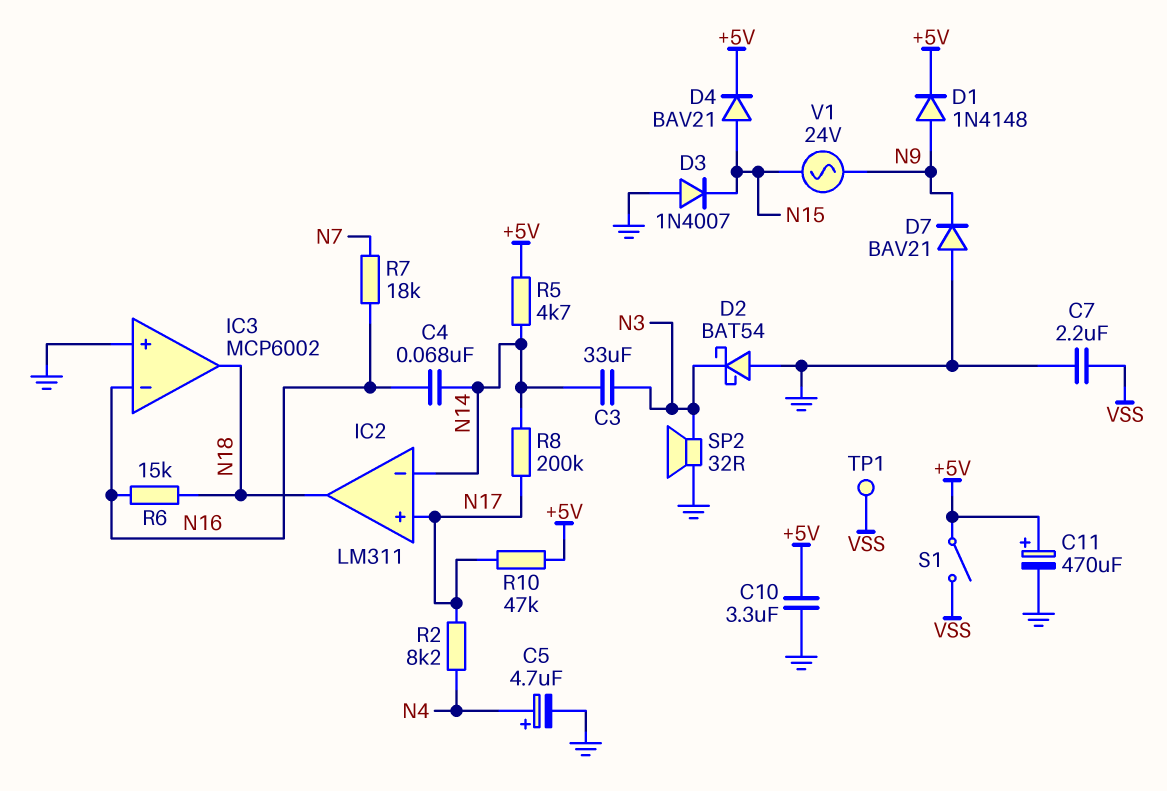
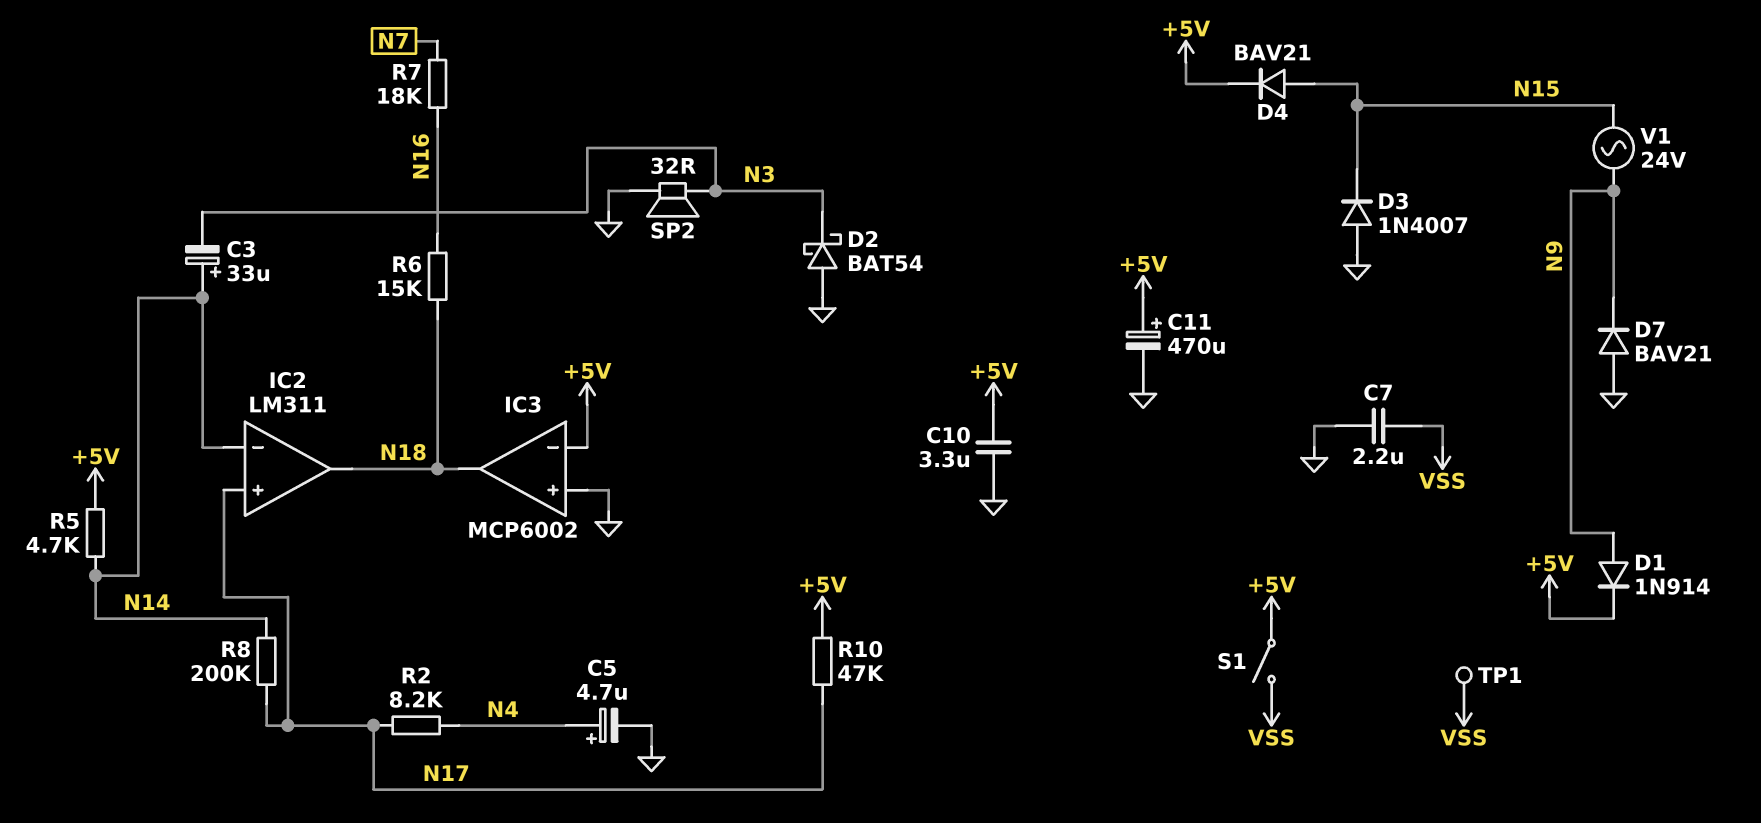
C3: 33uF (N3, N14) -> 33uF (plus N14, minus N3)
C4: 68nF (N14, N16) -> none
D1: diode 1N4148 (A N9, K +5V) -> diode 1N914 (A N9, K +5V)
IC3 pin in-: N16 -> +5V

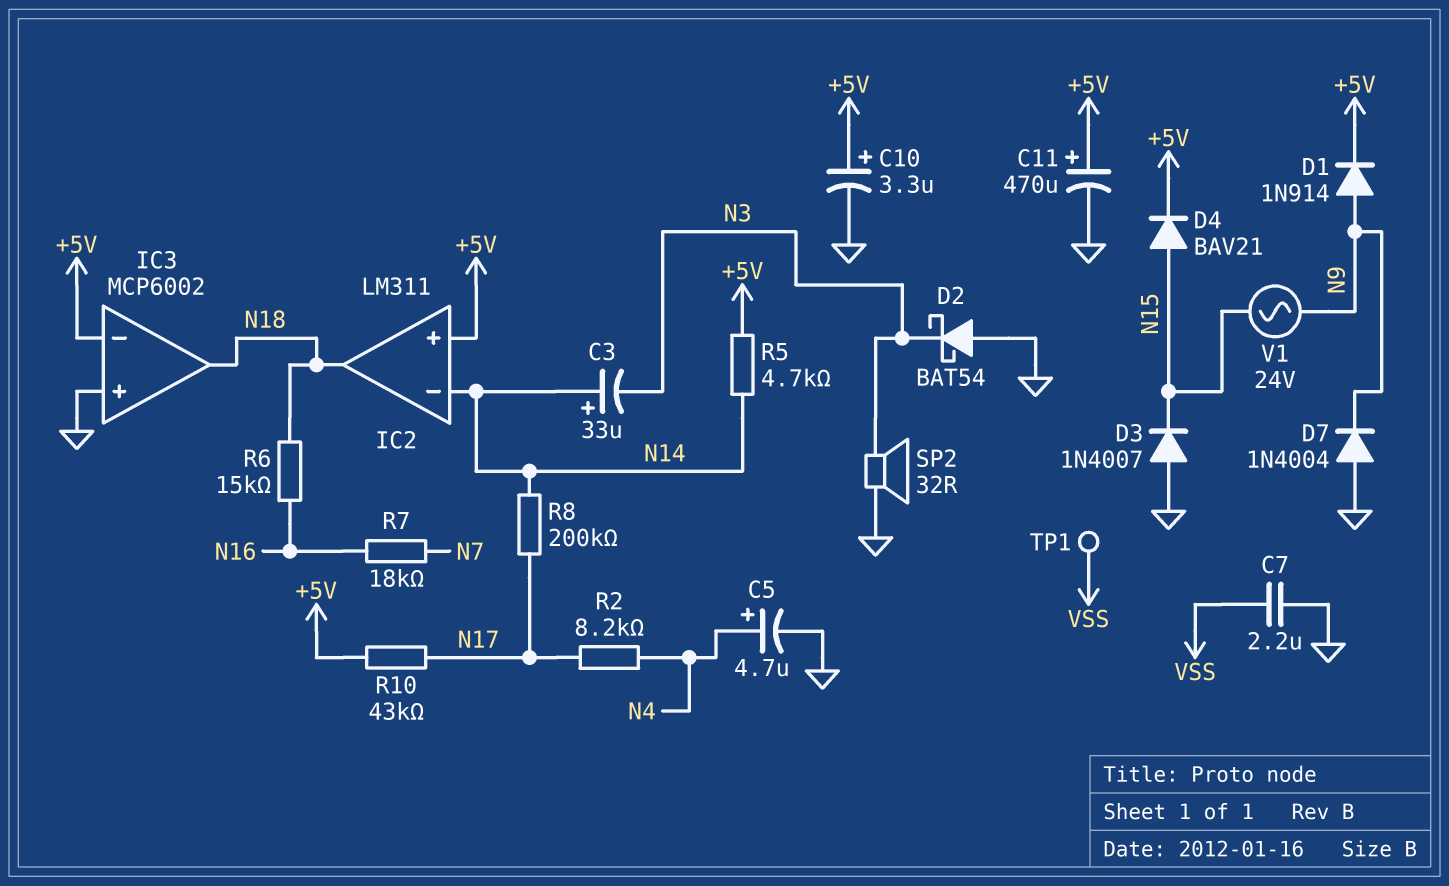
C10: 3.3uF (+5V, GND) -> 3.3uF (plus +5V, minus GND)
D7: diode BAV21 (A GND, K N9) -> diode 1N4004 (A GND, K N9)
IC2 pin in+: N17 -> +5V
R10: 47k (+5V, N17) -> 43k (+5V, N17)
S1: switch (+5V, VSS) -> none

